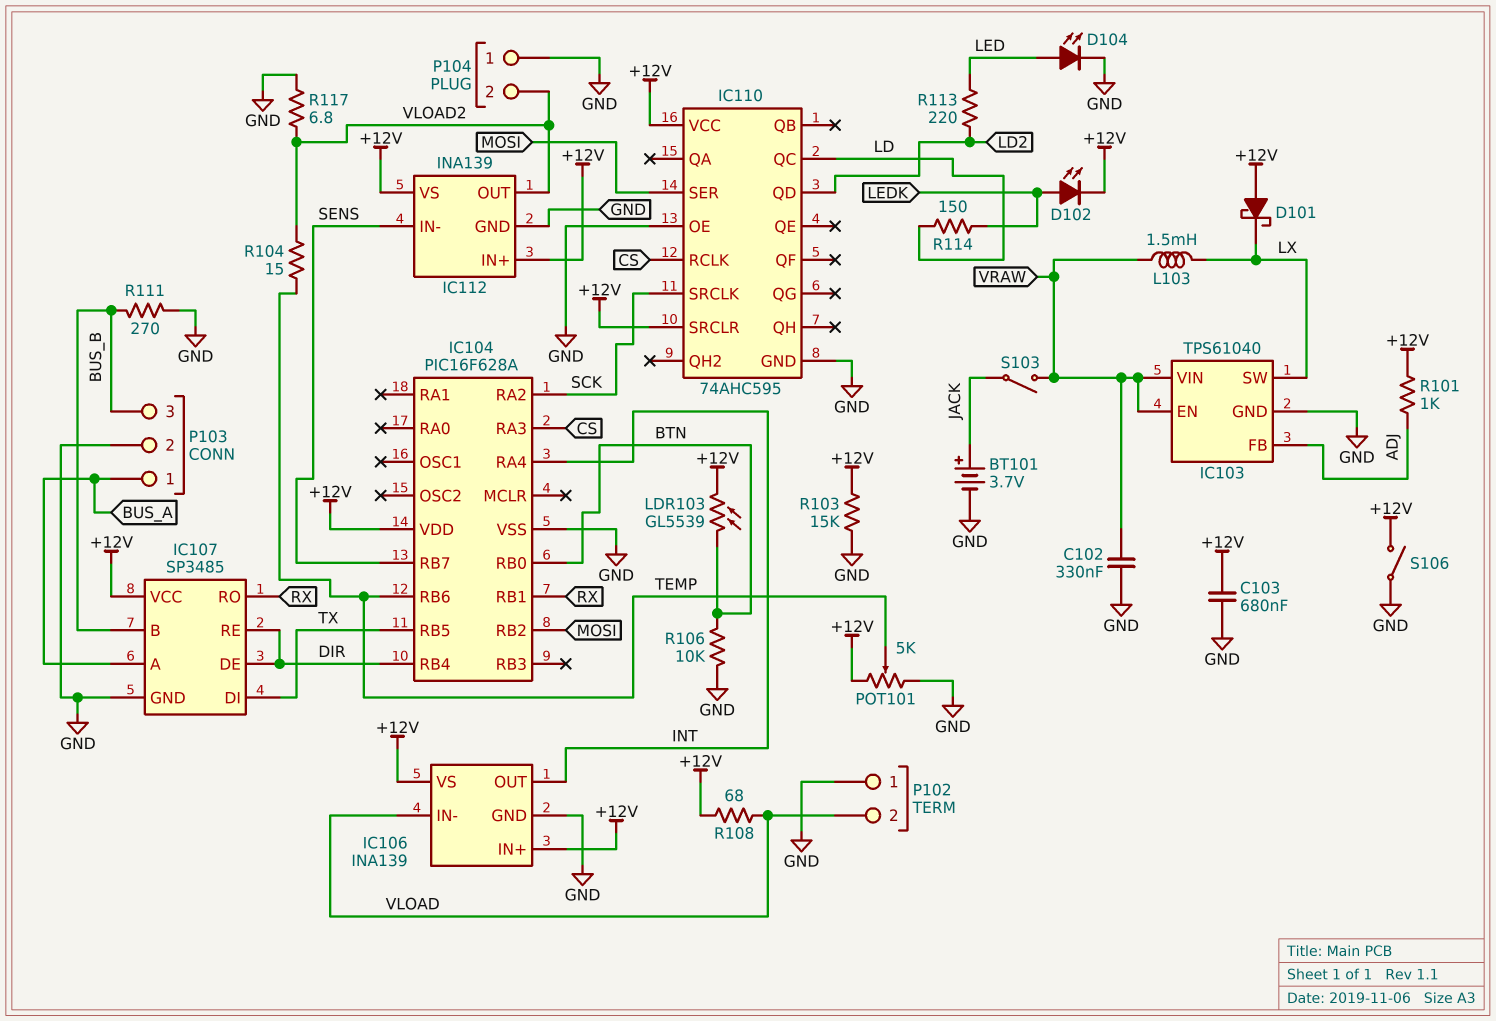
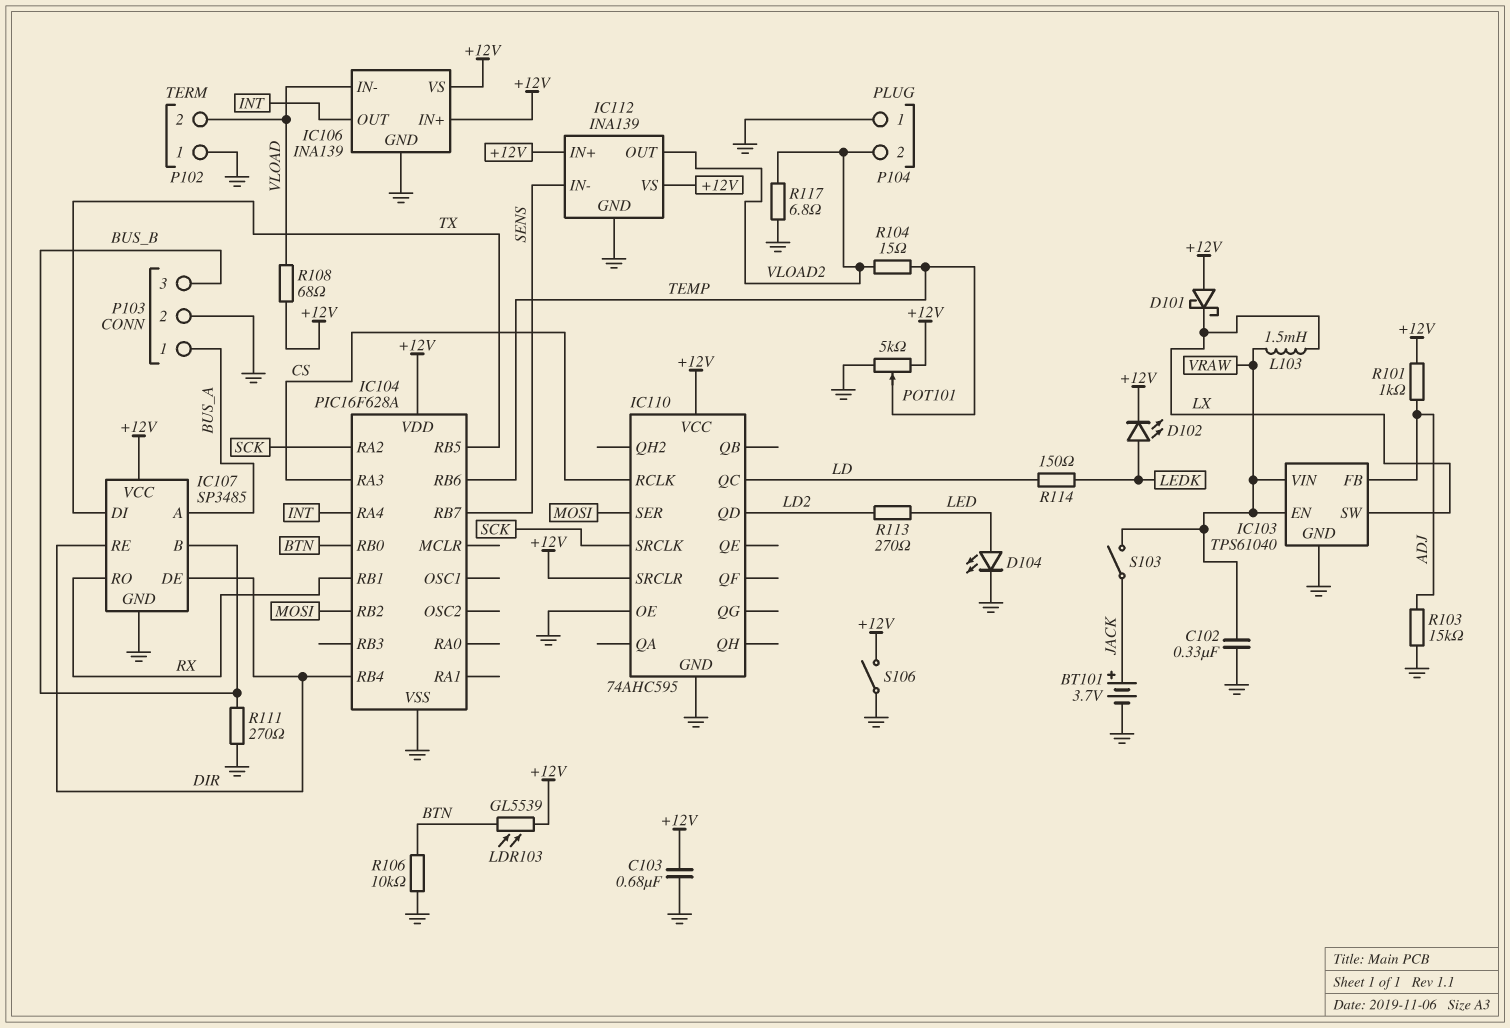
R103: 15k (+12V, GND) -> 15k (ADJ, GND)
R113: 220 (LD2, LED) -> 270 (LD2, LED)

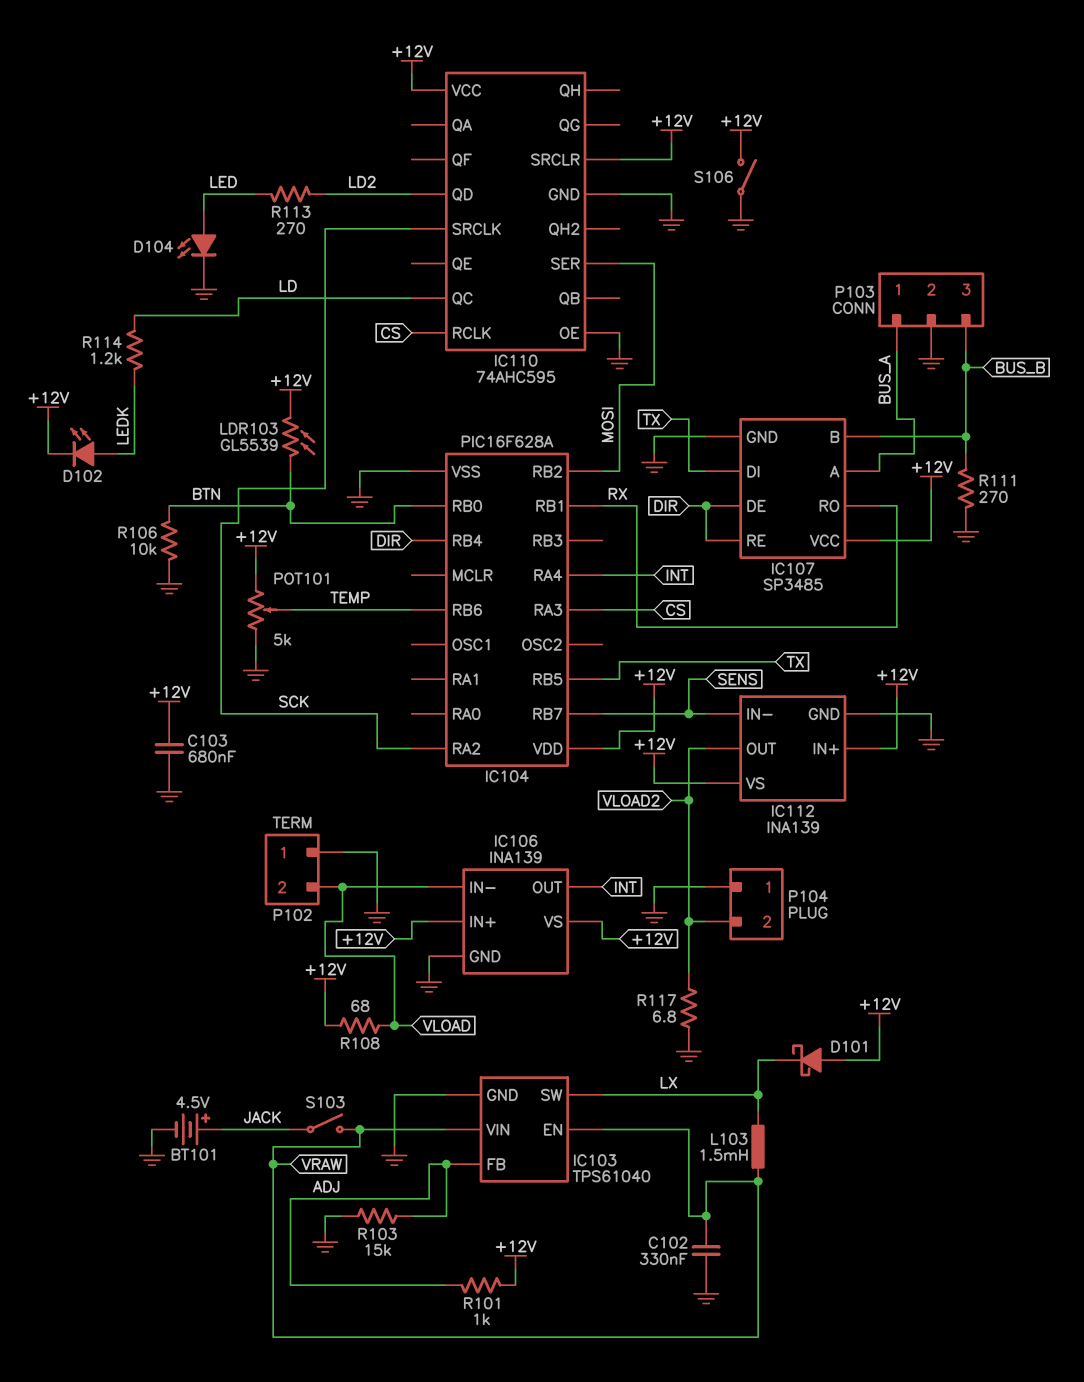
BT101: 3.7V (plus JACK, minus GND) -> 4.5V (plus JACK, minus GND)
R104: 15 (TEMP, VLOAD2) -> none
R114: 150 (LD, LEDK) -> 1.2k (LD, LEDK)

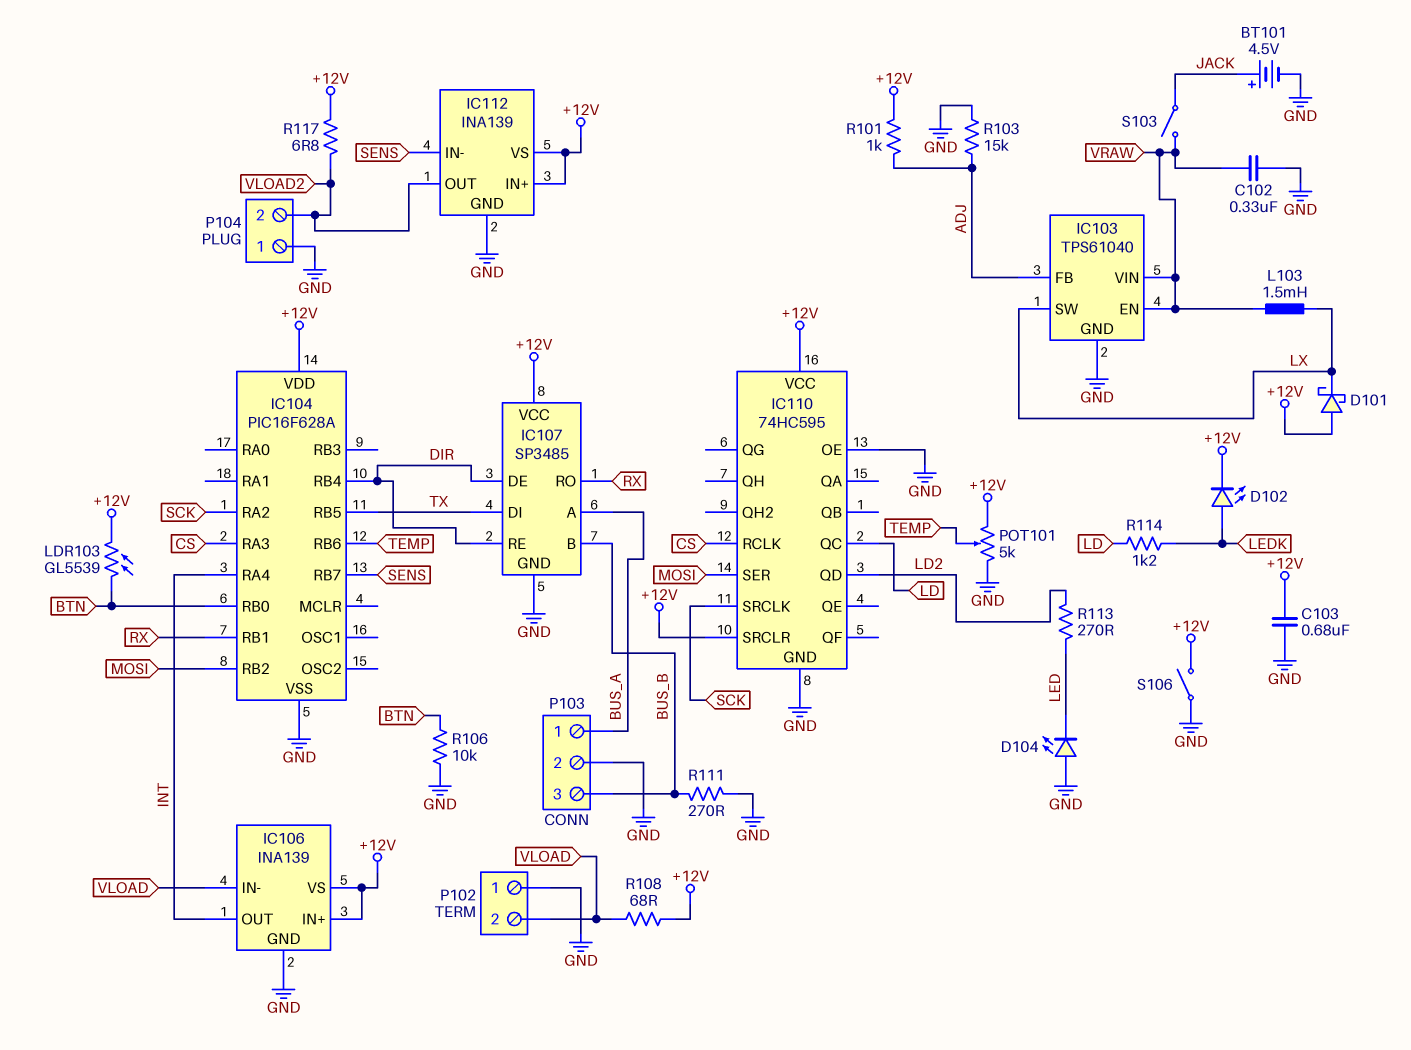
D104: LED (A LED, K GND) -> LED (A GND, K LED)
IC110: 74AHC595 -> 74HC595
R117: 6.8 (GND, VLOAD2) -> 6.8 (+12V, VLOAD2)

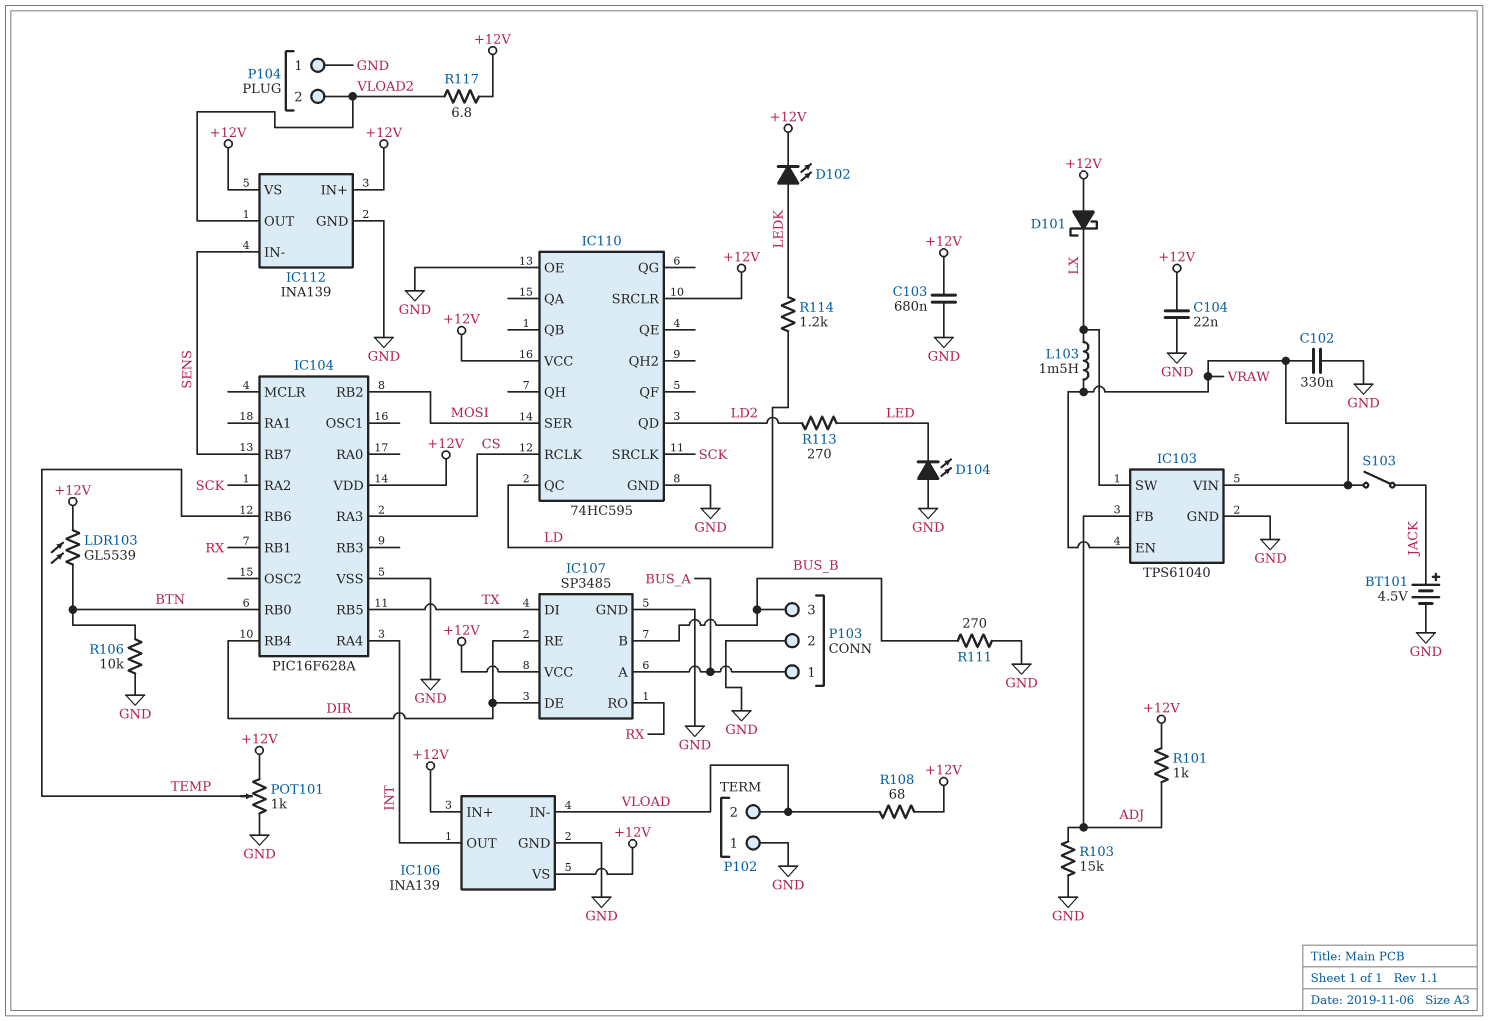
C104: none -> 22nF (+12V, GND)
POT101: 5k (+12V, GND, wiper TEMP) -> 1k (+12V, GND, wiper TEMP)
S106: switch (+12V, GND) -> none

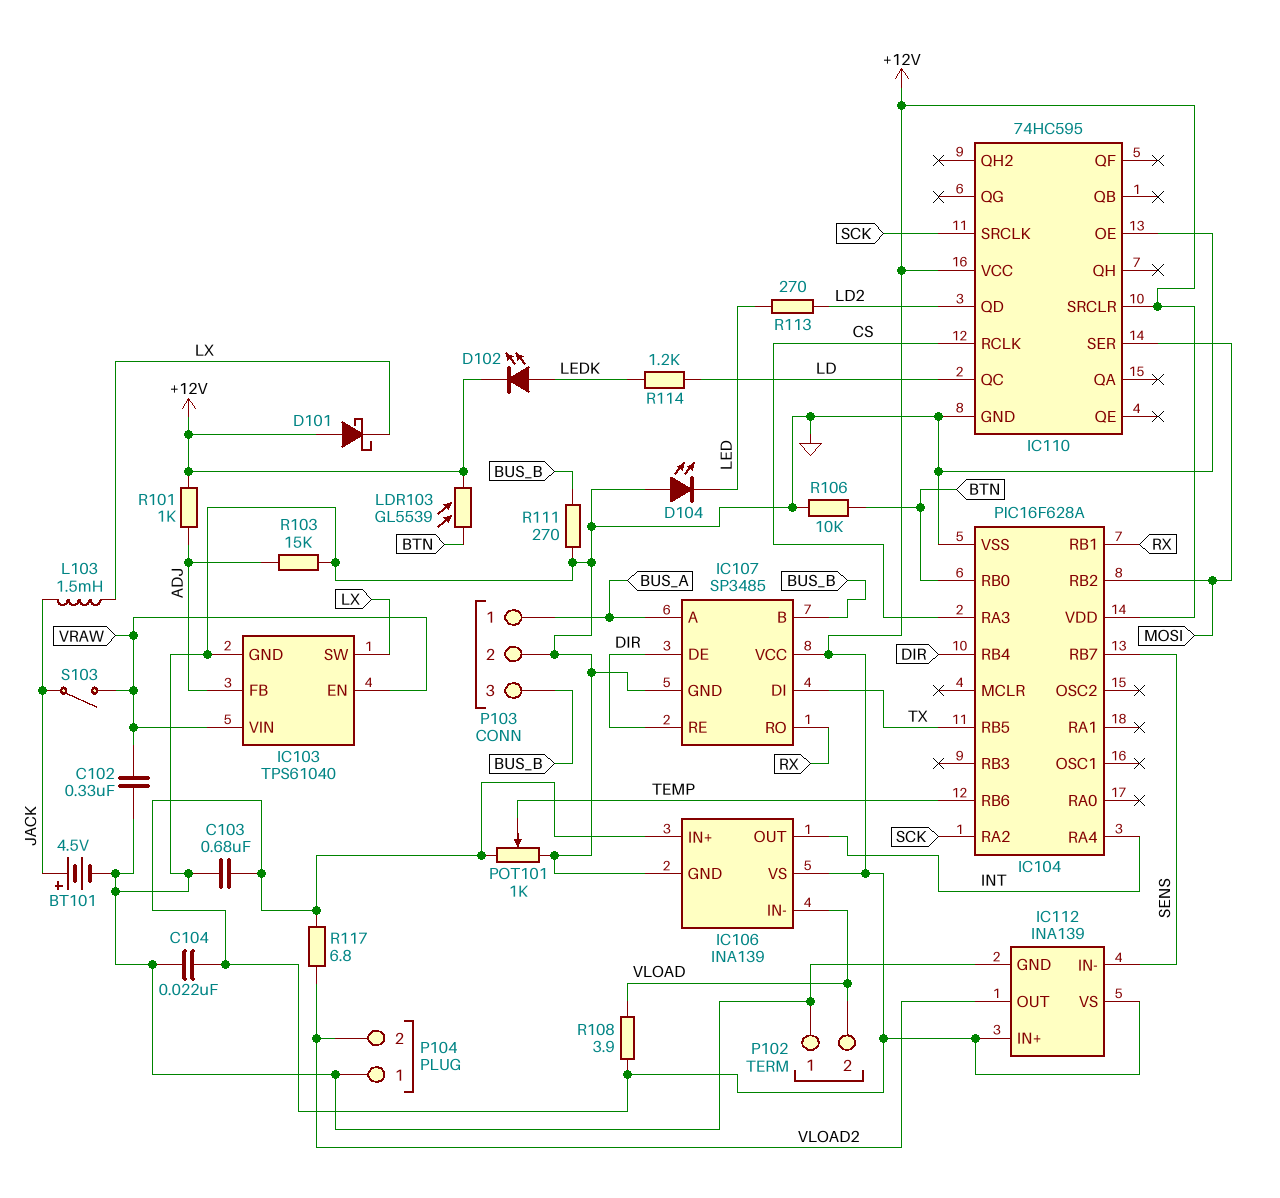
L103: 1.5mH (LX, VRAW) -> 1.5mH (JACK, LX)
R108: 68 (+12V, VLOAD) -> 3.9 (+12V, VLOAD)

